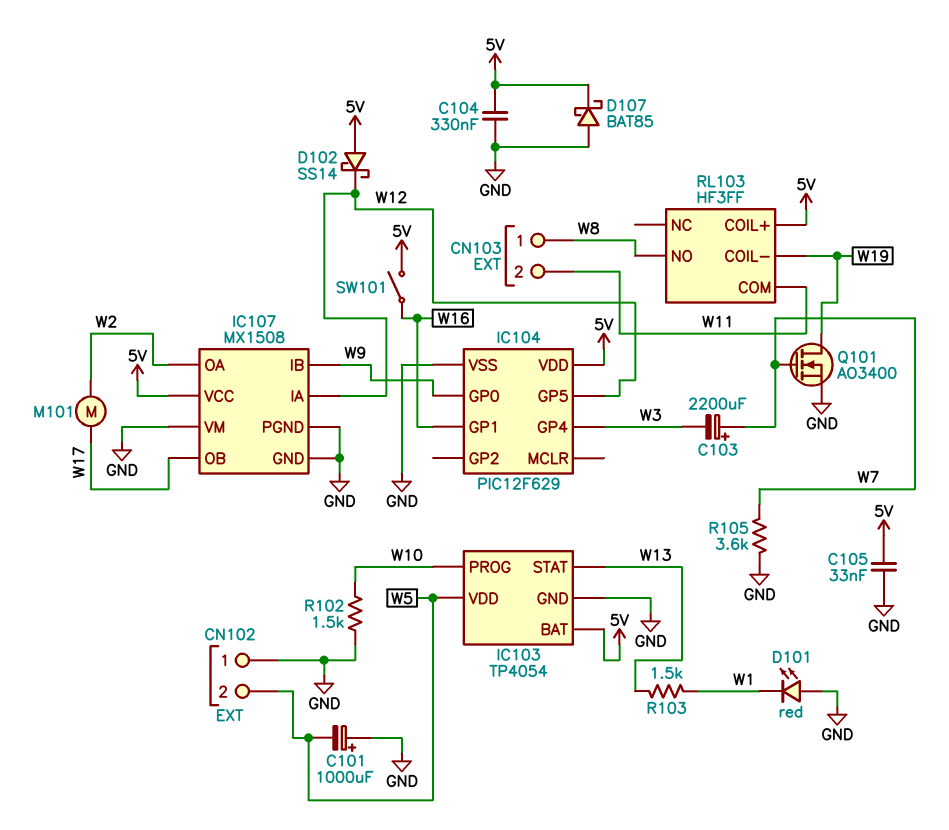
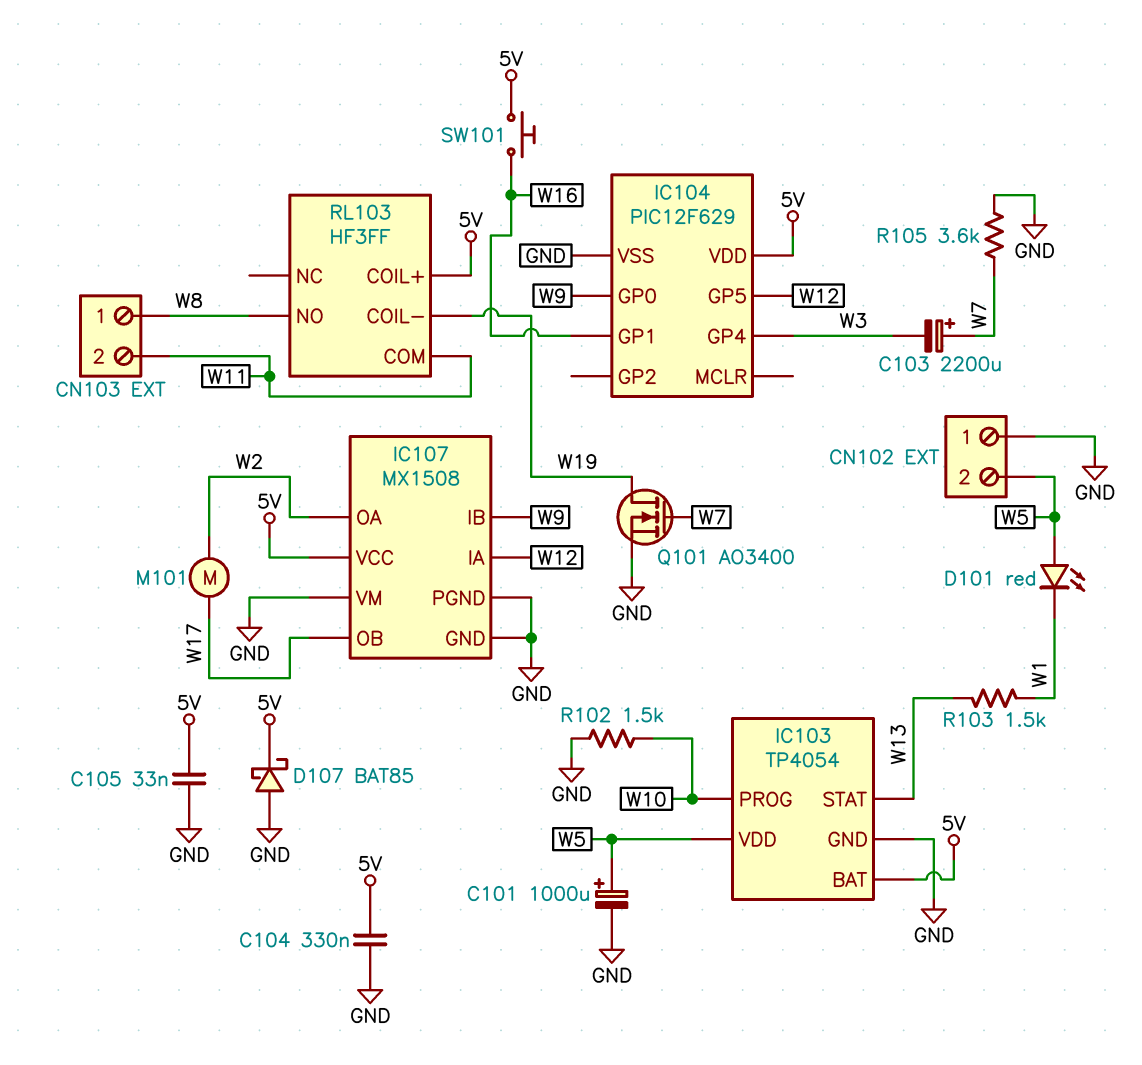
C101: 1000uF (plus GND, minus W5) -> 1000uF (plus W5, minus GND)
D101: LED red (A GND, K W1) -> LED red (A W5, K W1)
D102: schottky SS14 (A 5V, K W12) -> none
SW101: switch (5V, W16) -> button (5V, W16)

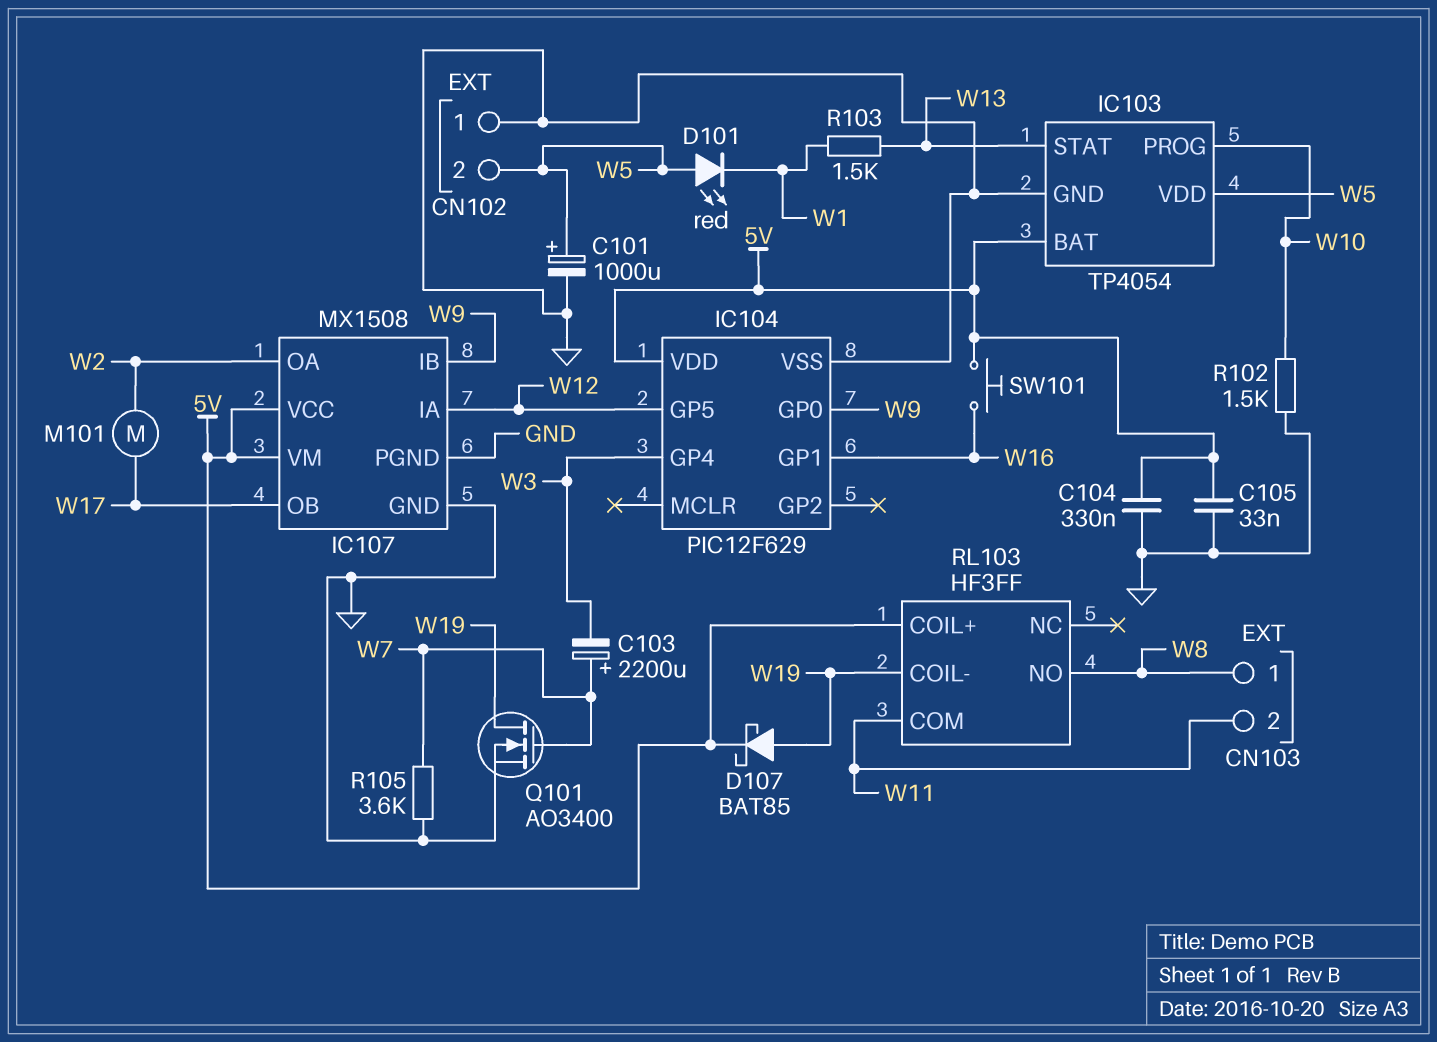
D107: schottky BAT85 (A GND, K 5V) -> schottky BAT85 (A W19, K 5V)
IC107 pin VM: GND -> 5V

